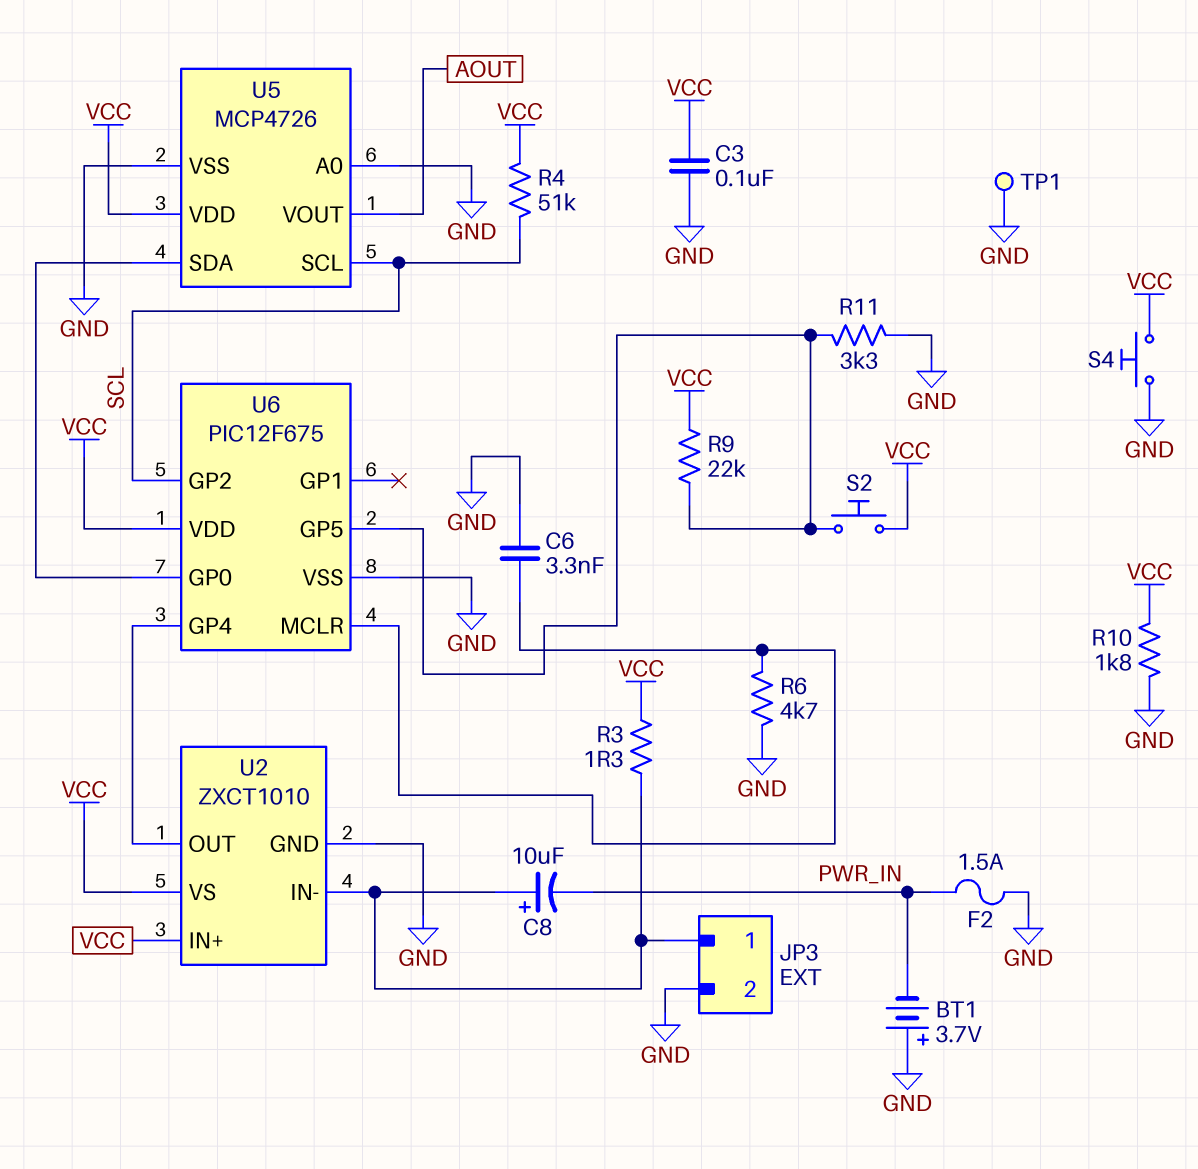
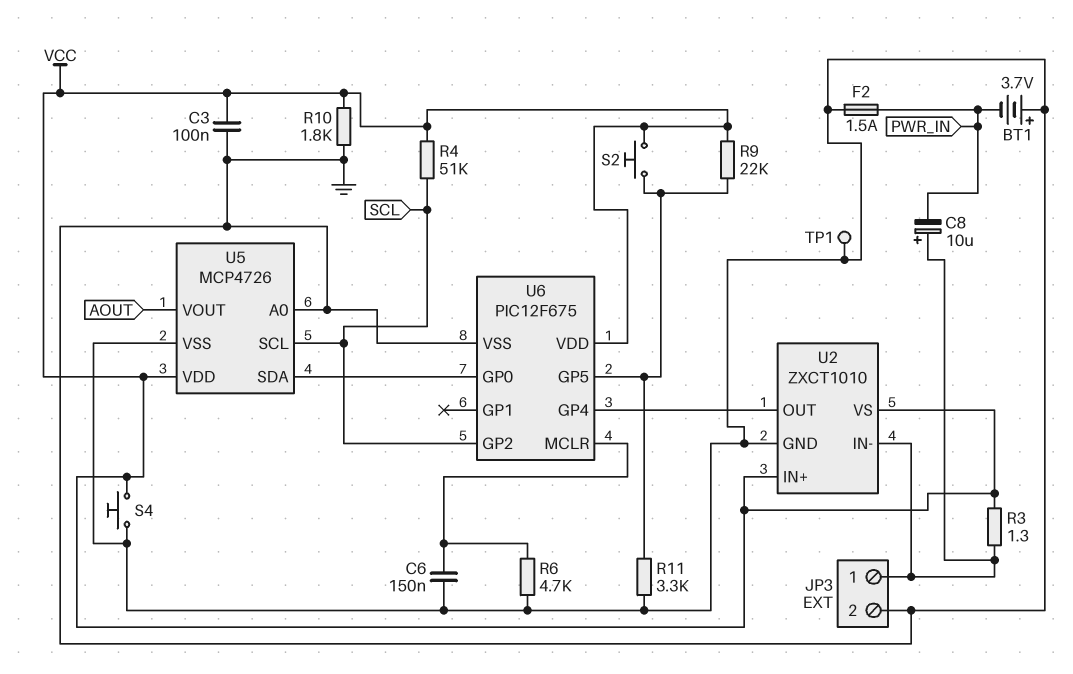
C6: 3.3nF (GND, U6/MCLR) -> 150nF (GND, U6/MCLR)

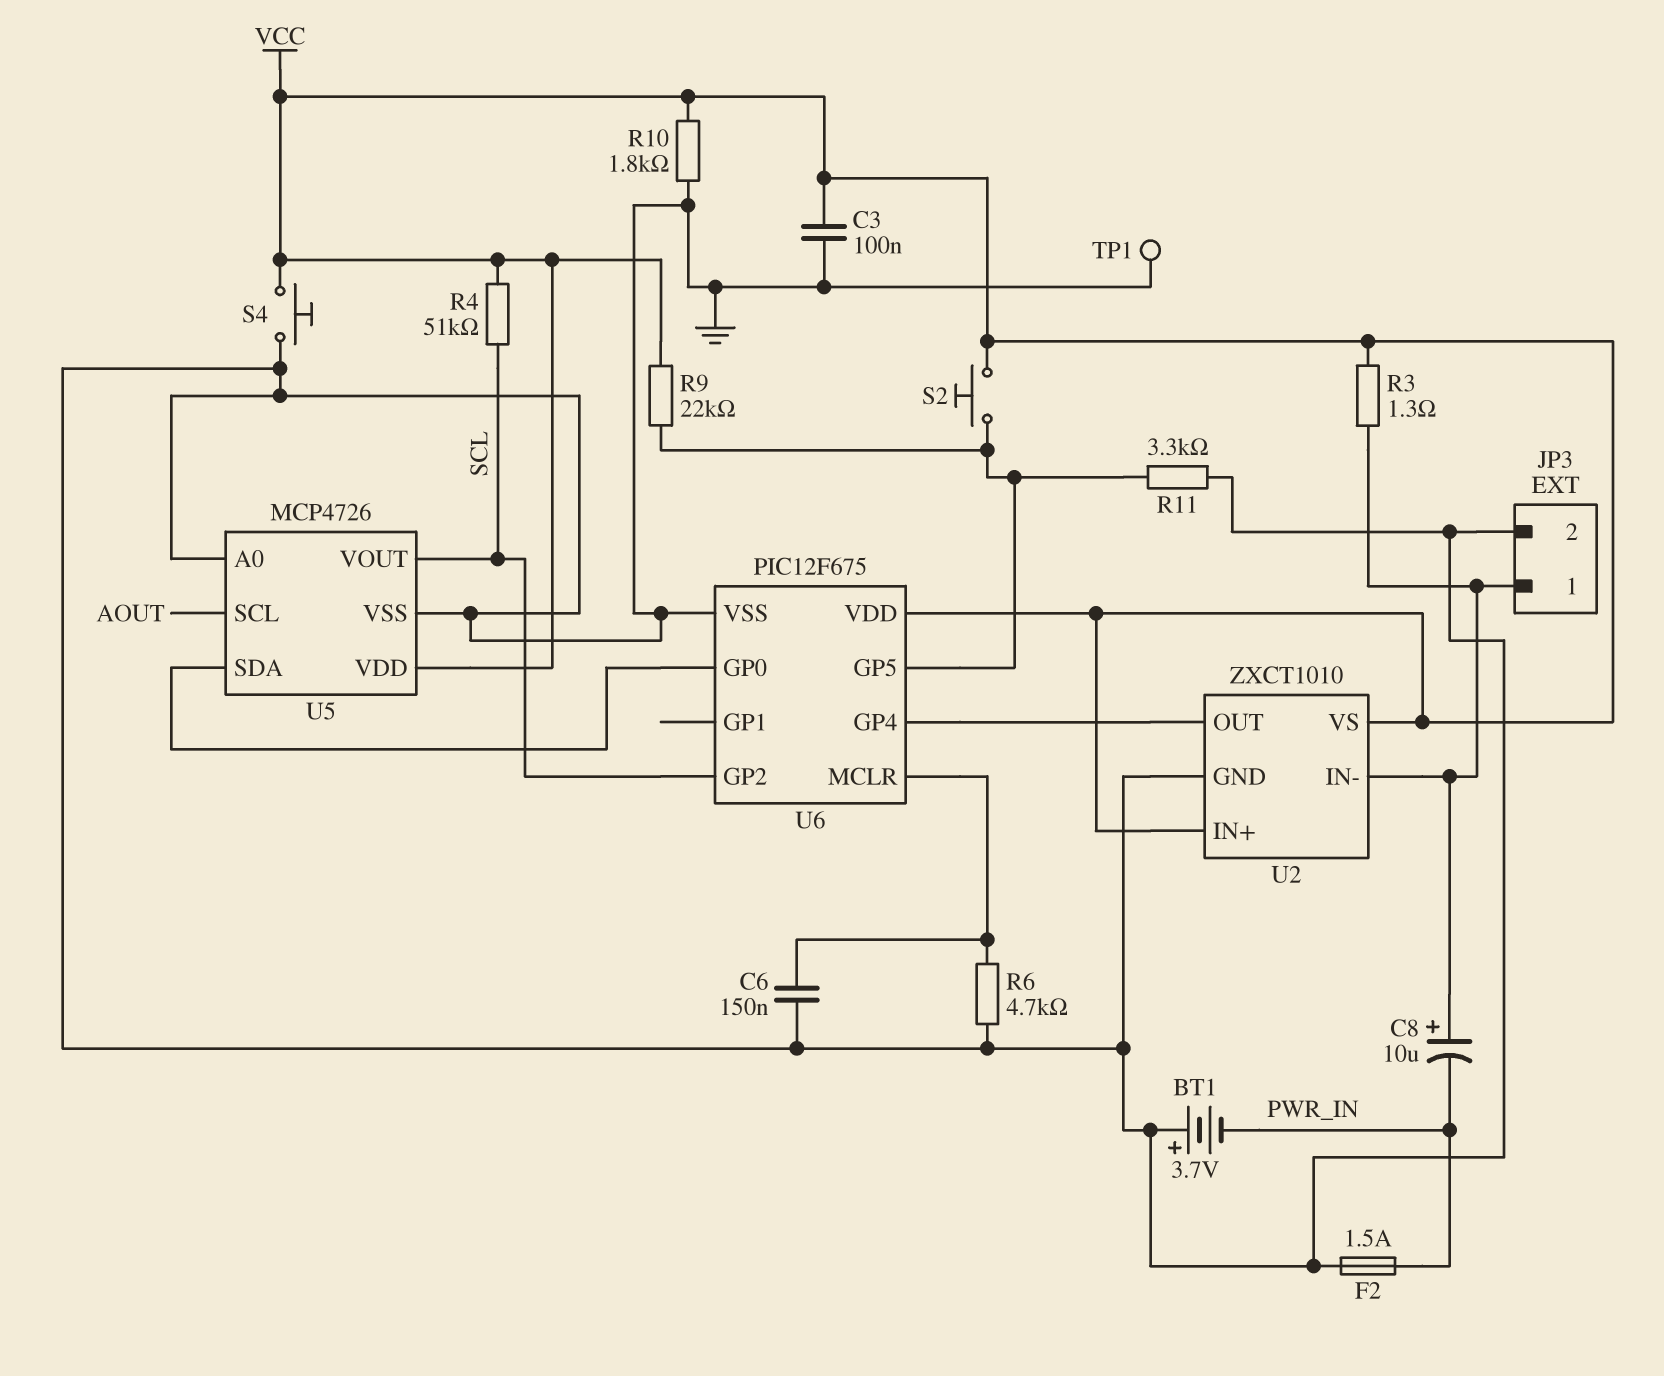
U5 pin SCL: SCL -> AOUT
U5 pin VOUT: AOUT -> SCL

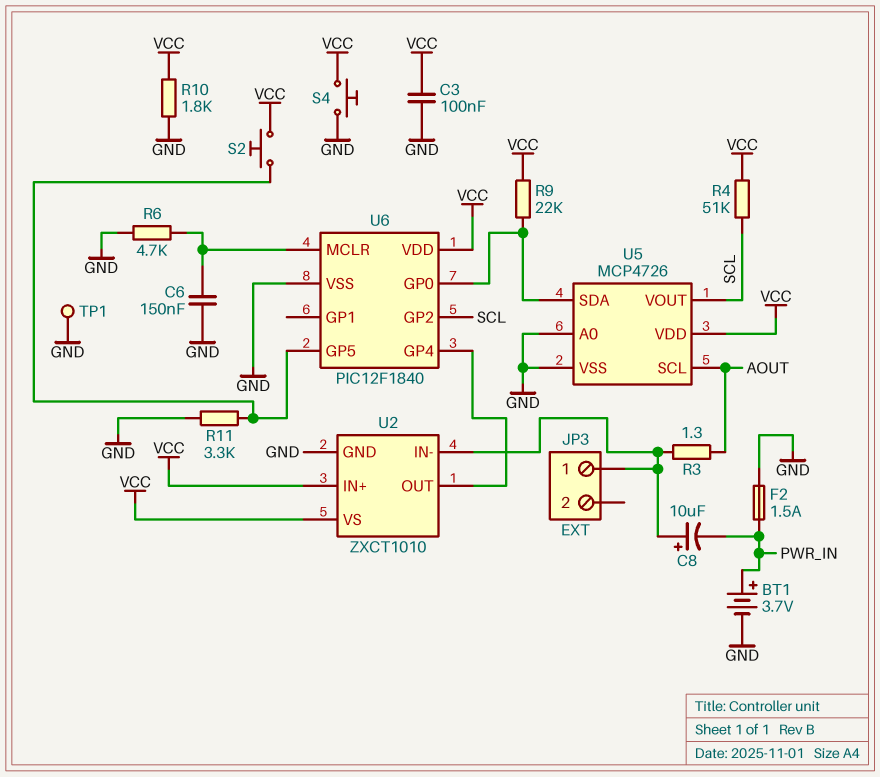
BT1: 3.7V (plus GND, minus PWR_IN) -> 3.7V (plus PWR_IN, minus GND)
JP3 pin 2: GND -> none
R3: 1.3 (JP3/1, VCC) -> 1.3 (AOUT, JP3/1)
R9: 22k (U6/GP5, VCC) -> 22k (U5/SDA, VCC)
U6: PIC12F675 -> PIC12F1840

